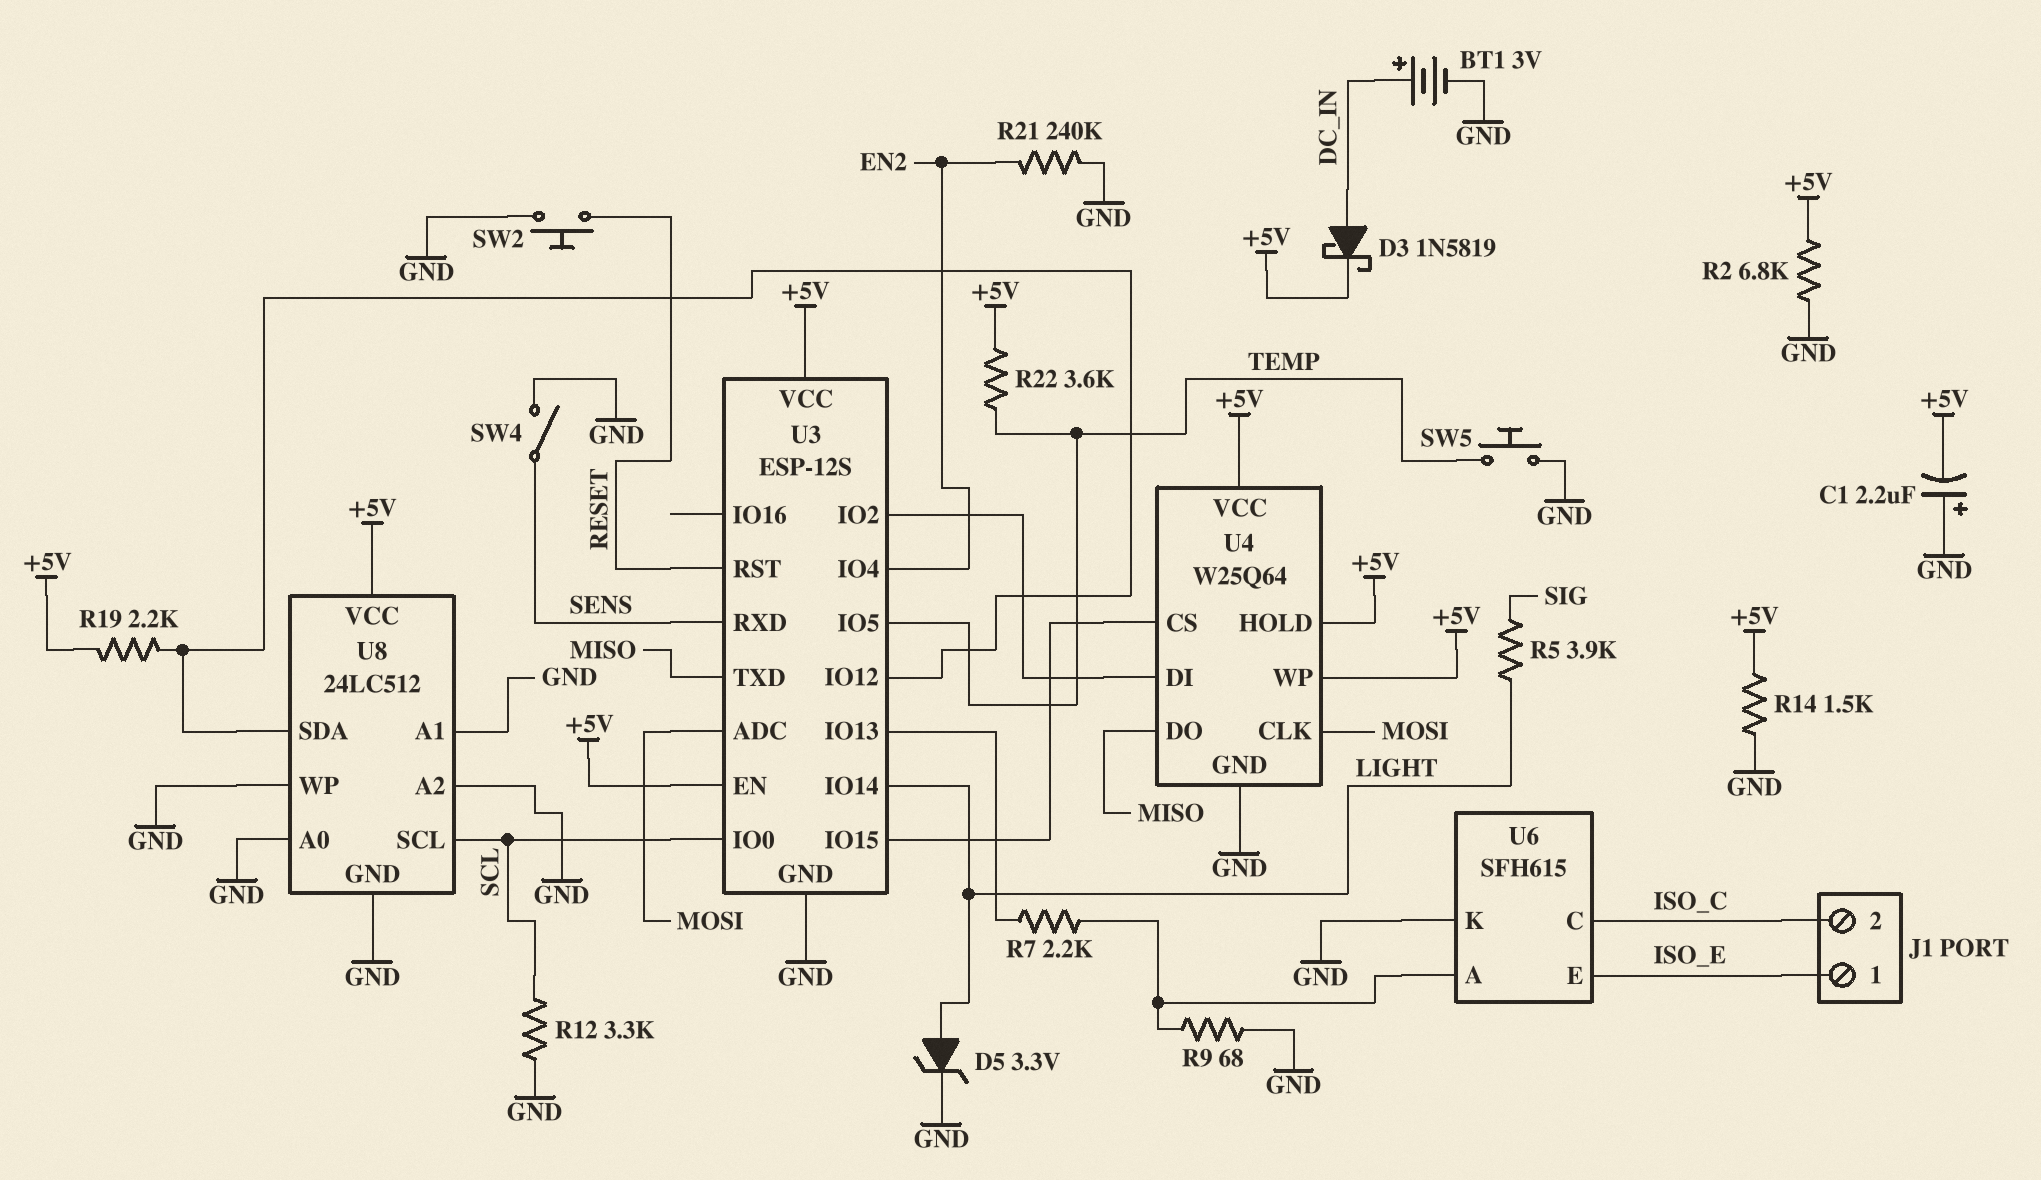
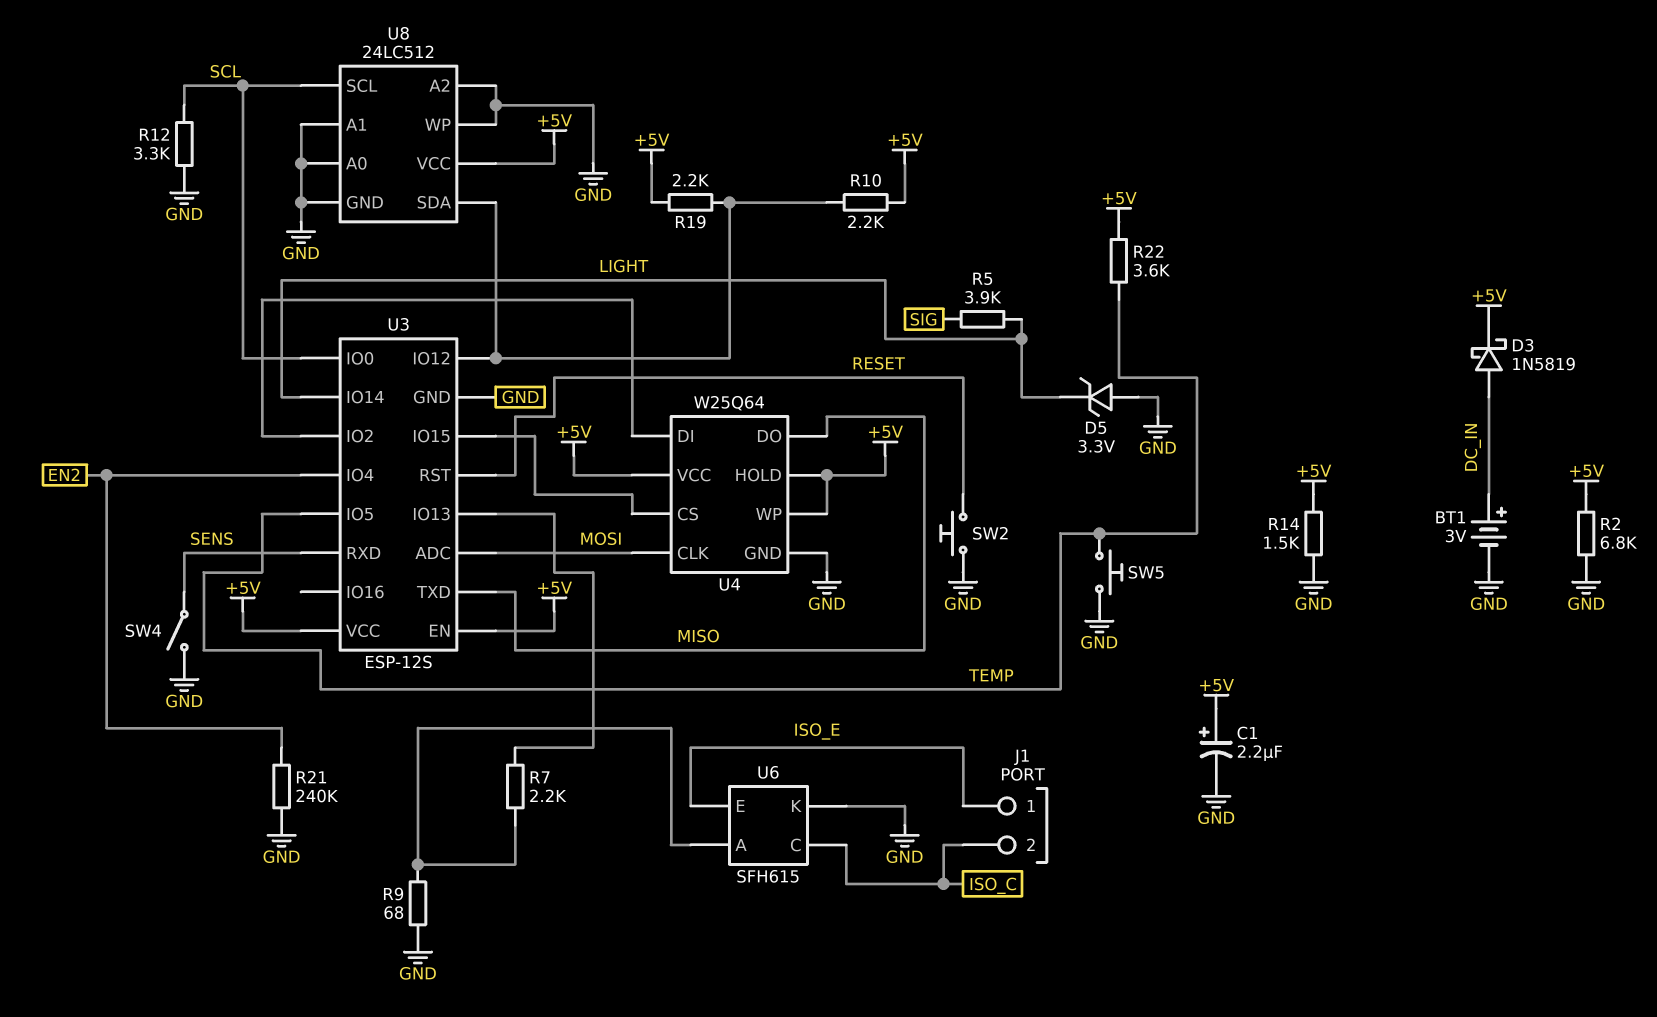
C1: 2.2uF (plus GND, minus +5V) -> 2.2uF (plus +5V, minus GND)
D5: zener 3.3V (A LIGHT, K GND) -> zener 3.3V (A GND, K LIGHT)
R10: none -> 2.2k (+5V, U3/IO12)

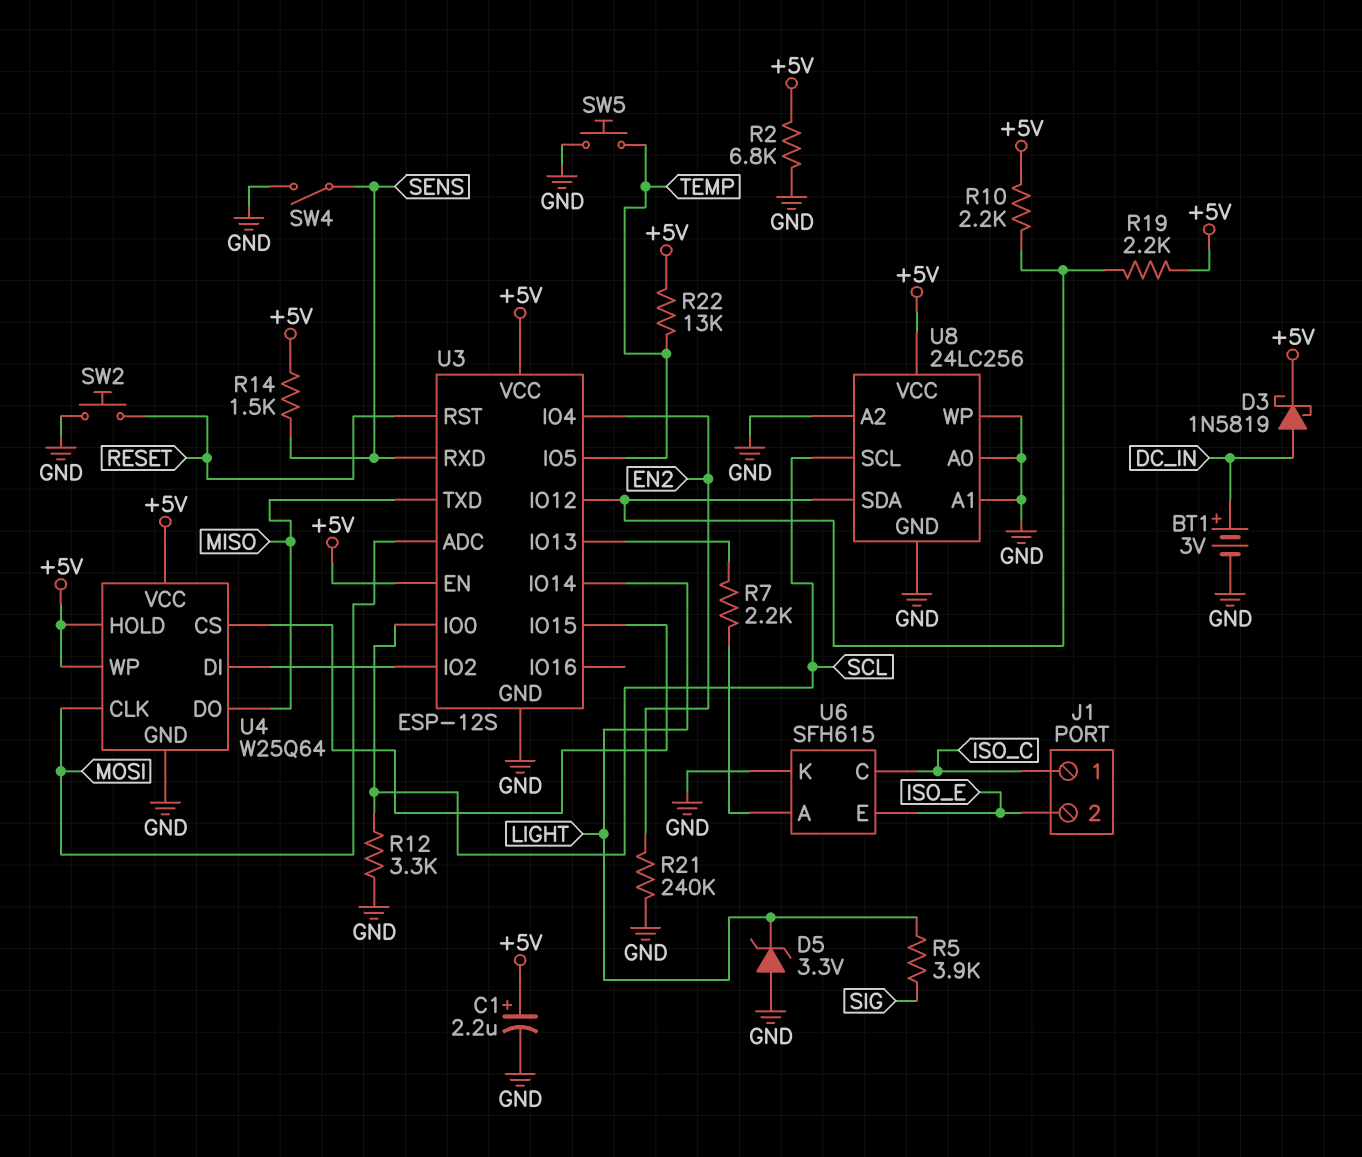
J1 pin 1: ISO_E -> ISO_C
J1 pin 2: ISO_C -> ISO_E
R9: 68 (GND, U6/A) -> none
R14: 1.5k (+5V, GND) -> 1.5k (+5V, SENS)
R22: 3.6k (+5V, TEMP) -> 13k (+5V, TEMP)
U8: 24LC512 -> 24LC256

